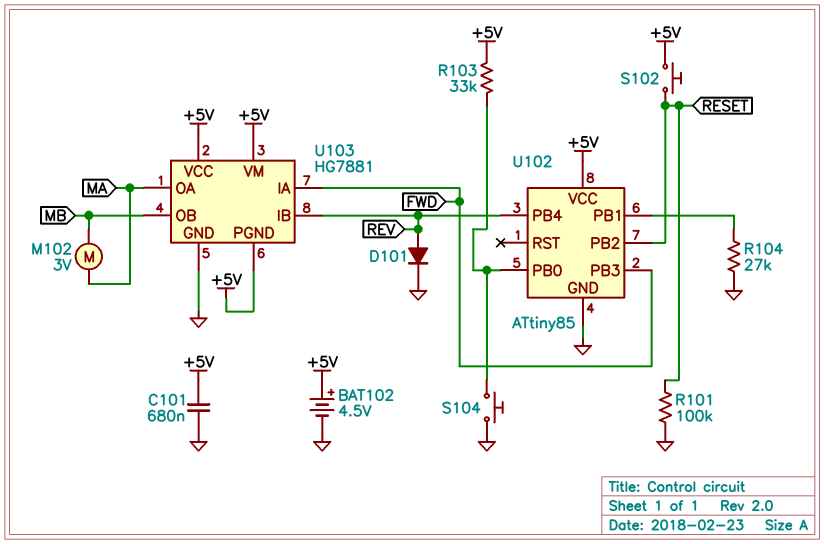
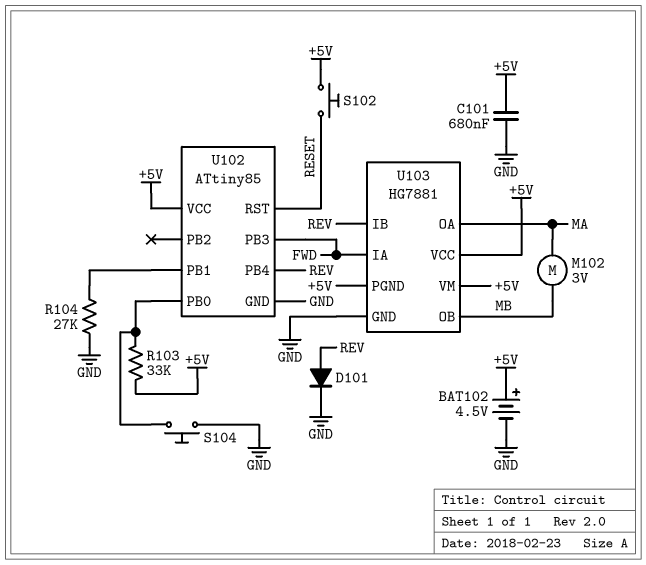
R101: 100k (GND, RESET) -> none
U102 pin PB2: RESET -> none
U102 pin RST: none -> RESET

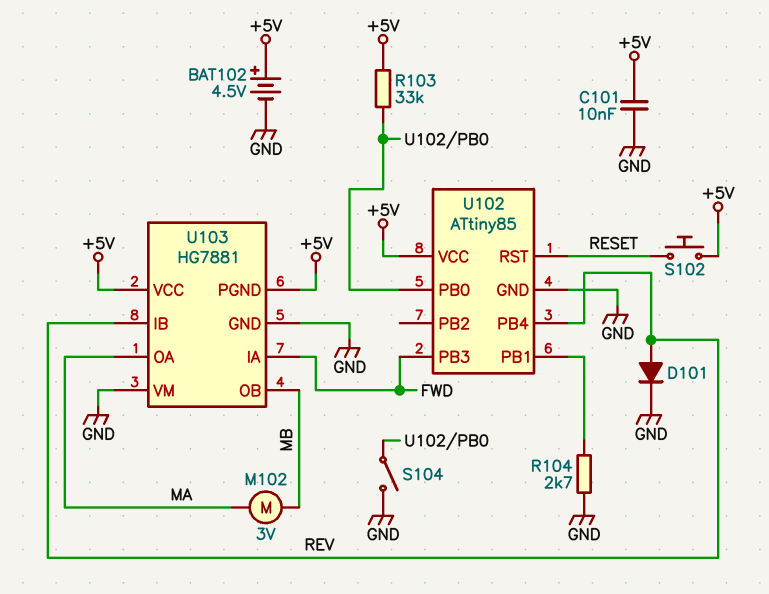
C101: 680nF (+5V, GND) -> 10nF (+5V, GND)
R104: 27k (GND, U102/PB1) -> 2.7k (GND, U102/PB1)
S104: button (GND, U102/PB0) -> switch (GND, U102/PB0)
U103 pin VM: +5V -> GND

